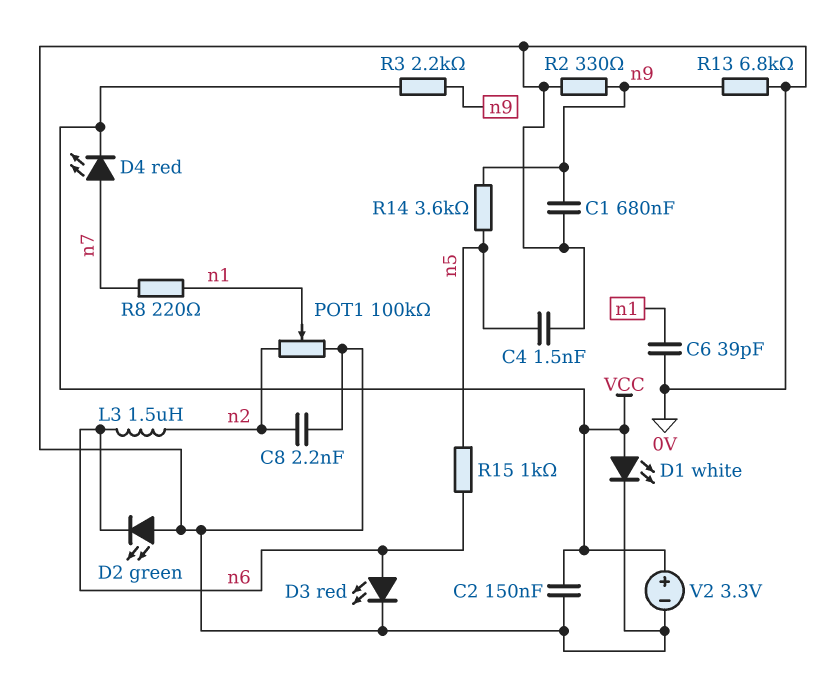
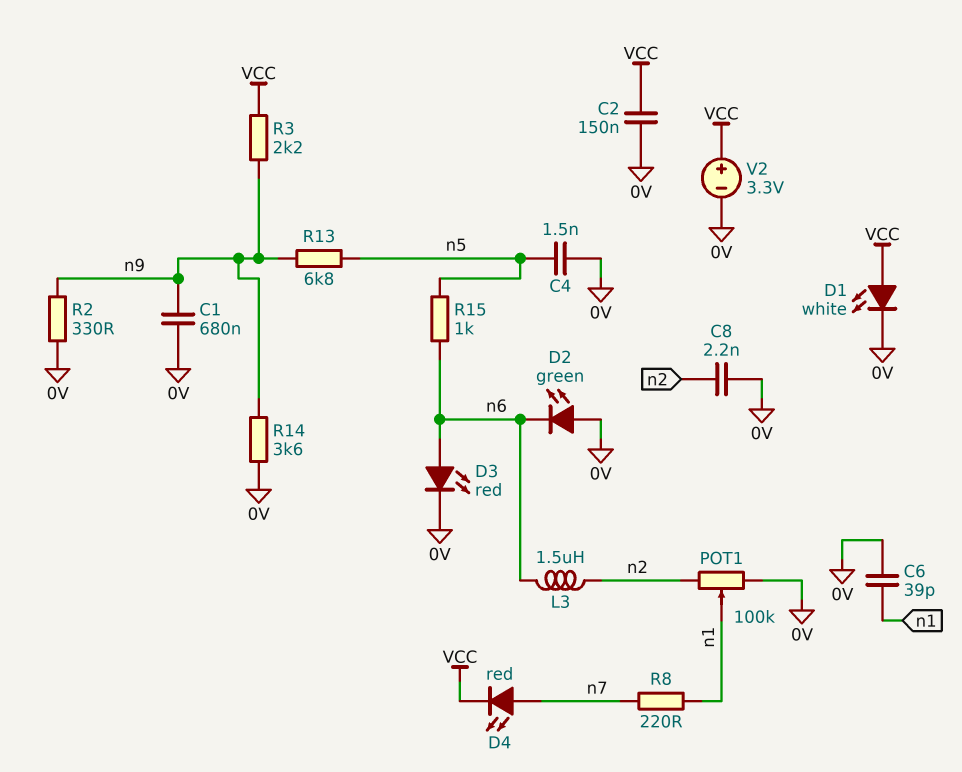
R13: 6.8k (0V, n9) -> 6.8k (n5, n9)
R14: 3.6k (n5, n9) -> 3.6k (0V, n9)

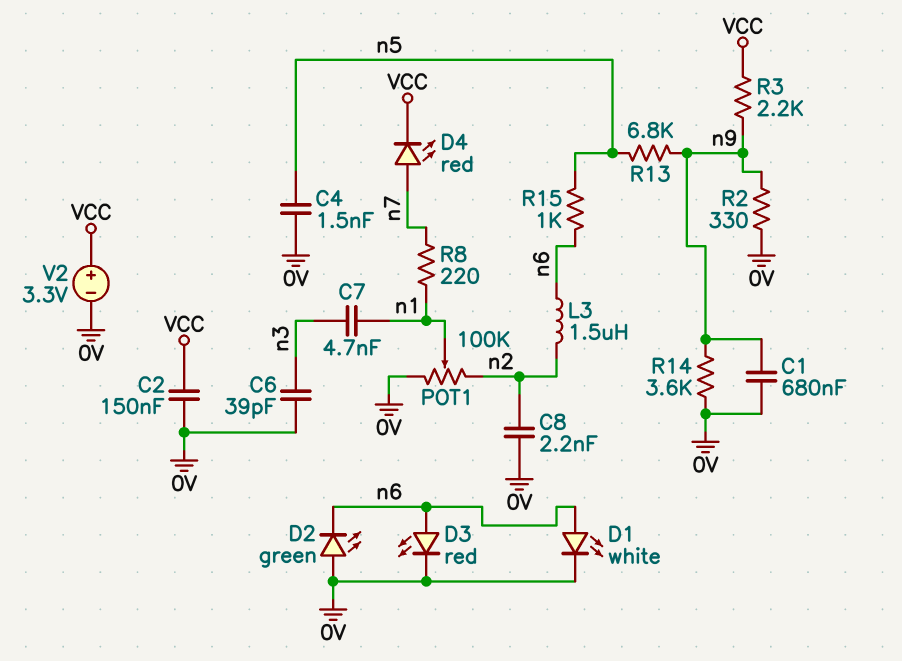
C6: 39pF (0V, n1) -> 39pF (0V, n3)
C7: none -> 4.7nF (n1, n3)
D1: LED white (A VCC, K 0V) -> LED white (A n6, K 0V)

